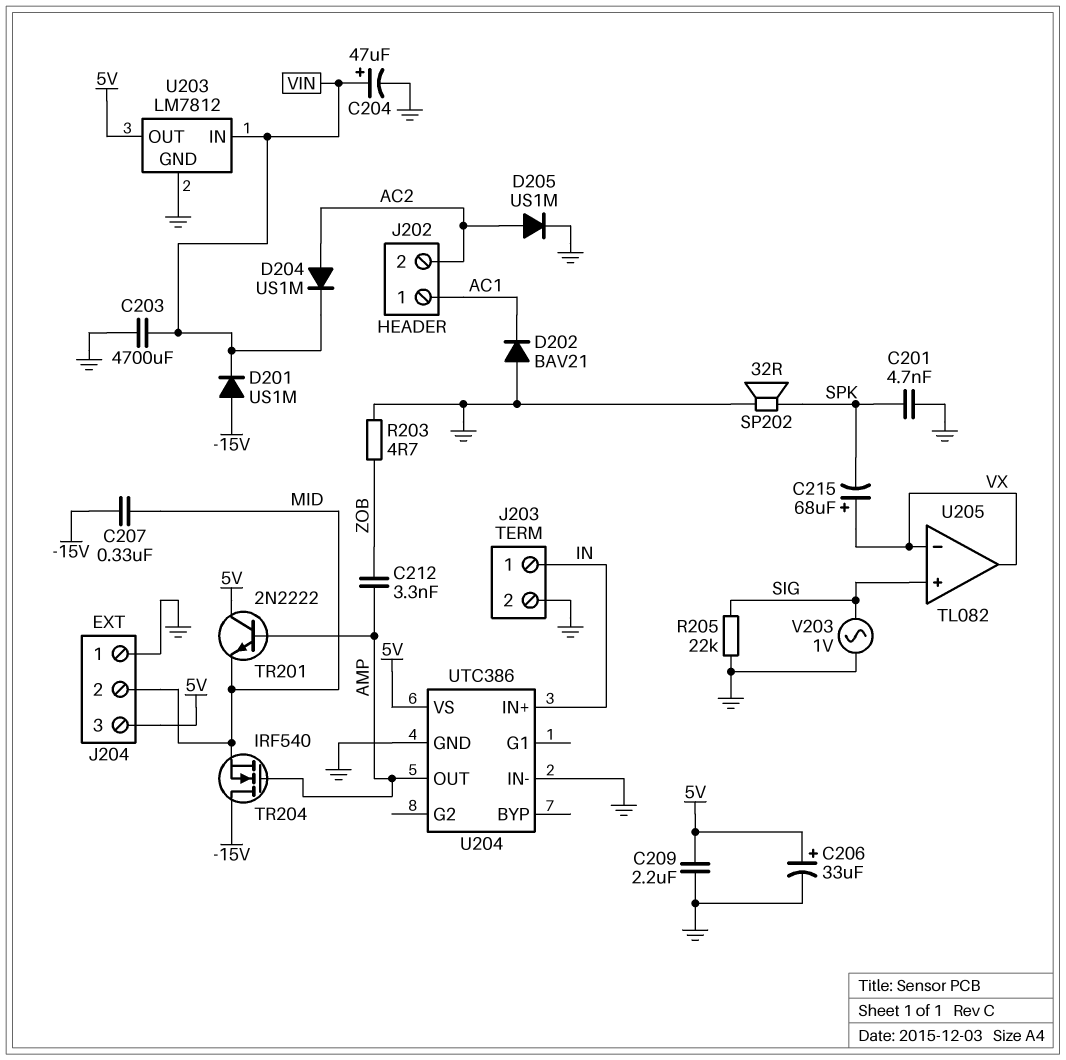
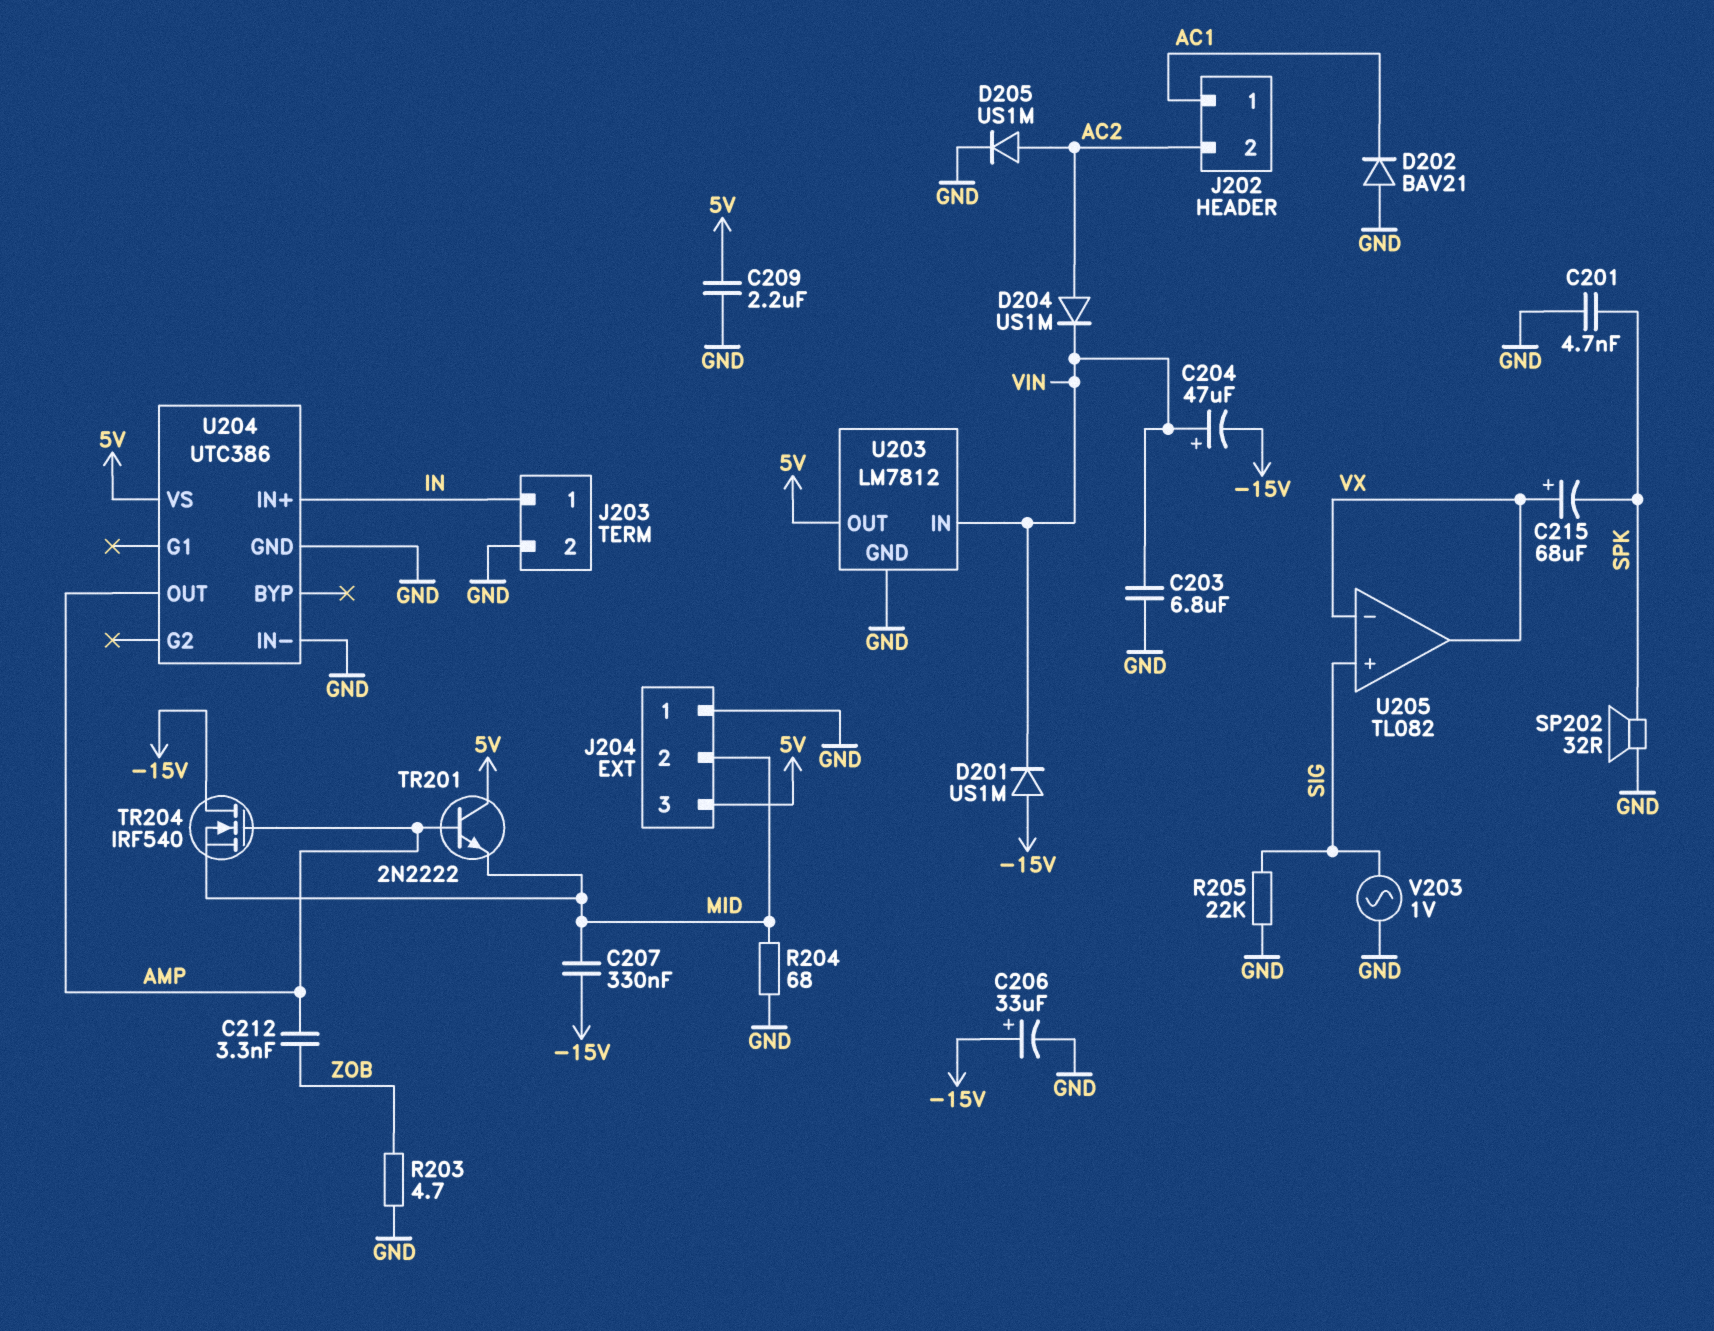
C203: 4700uF (GND, VIN) -> 6.8uF (GND, VIN)
C204: 47uF (plus VIN, minus GND) -> 47uF (plus VIN, minus -15V)
C206: 33uF (plus 5V, minus GND) -> 33uF (plus -15V, minus GND)
R204: none -> 68 (GND, MID)

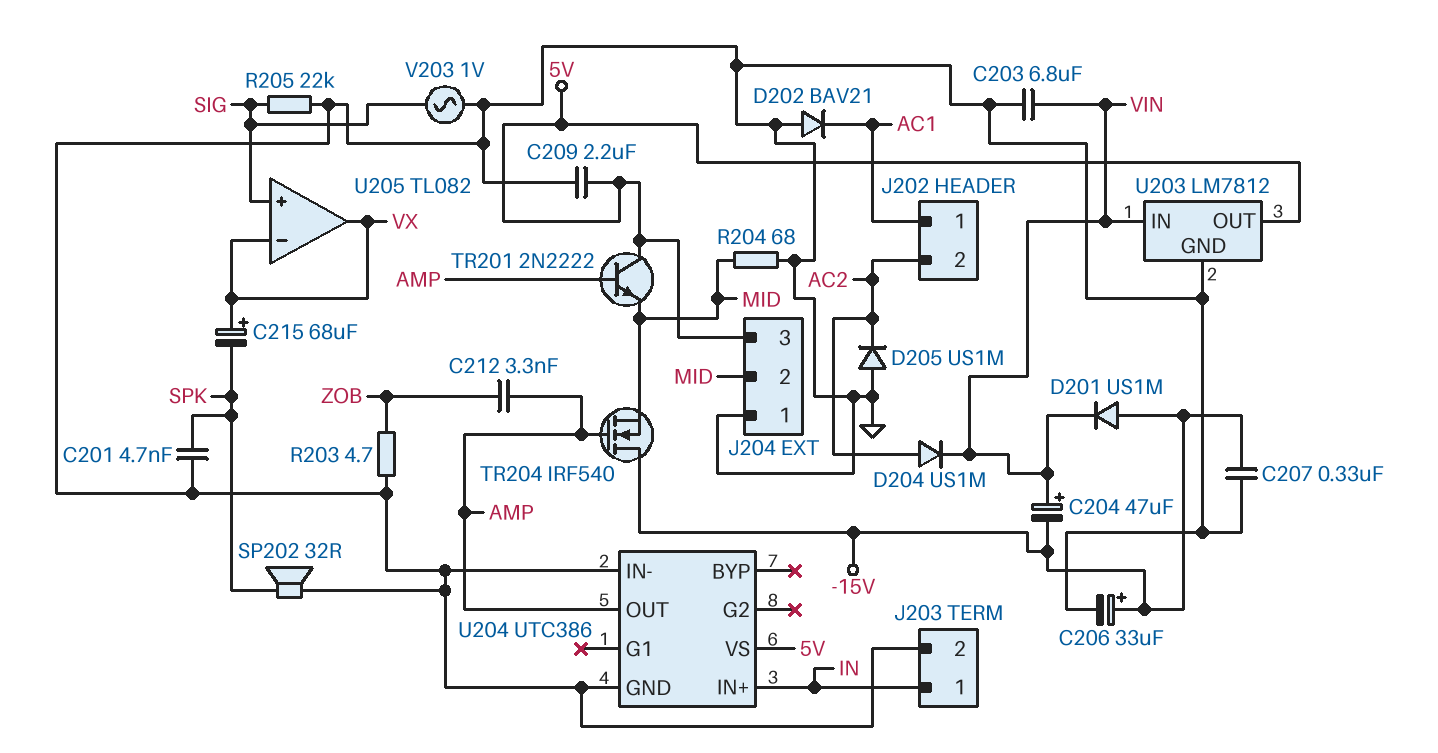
C207: 330nF (-15V, MID) -> 330nF (-15V, GND)
D205: diode US1M (A AC2, K GND) -> diode US1M (A GND, K AC2)

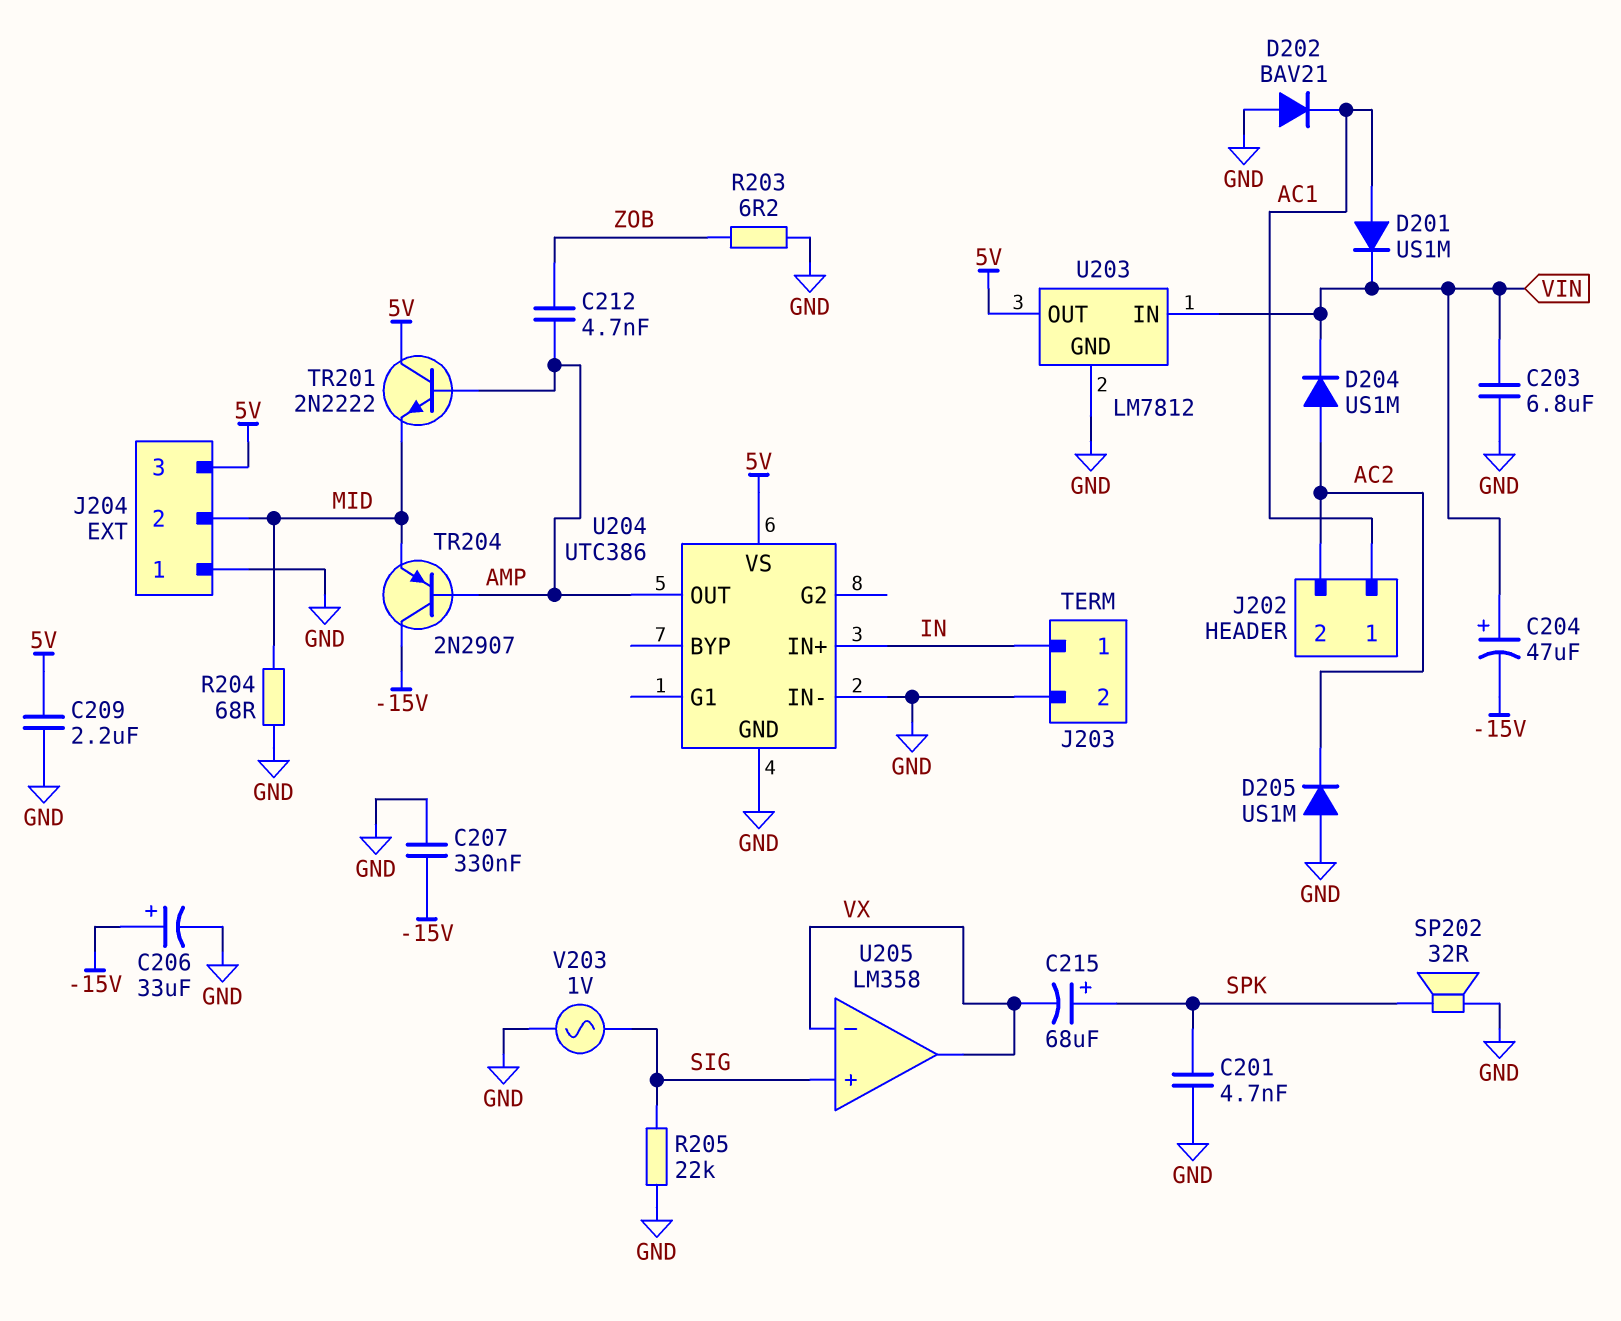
C212: 3.3nF (AMP, ZOB) -> 4.7nF (AMP, ZOB)
C215: 68uF (plus VX, minus SPK) -> 68uF (plus SPK, minus VX)
D201: diode US1M (A -15V, K VIN) -> diode US1M (A AC1, K VIN)
R203: 4.7 (GND, ZOB) -> 6.2 (GND, ZOB)
TR204: NMOS IRF540 (G AMP, D -15V, S MID) -> PNP 2N2907 (B AMP, C -15V, E MID)
U205: TL082 -> LM358

